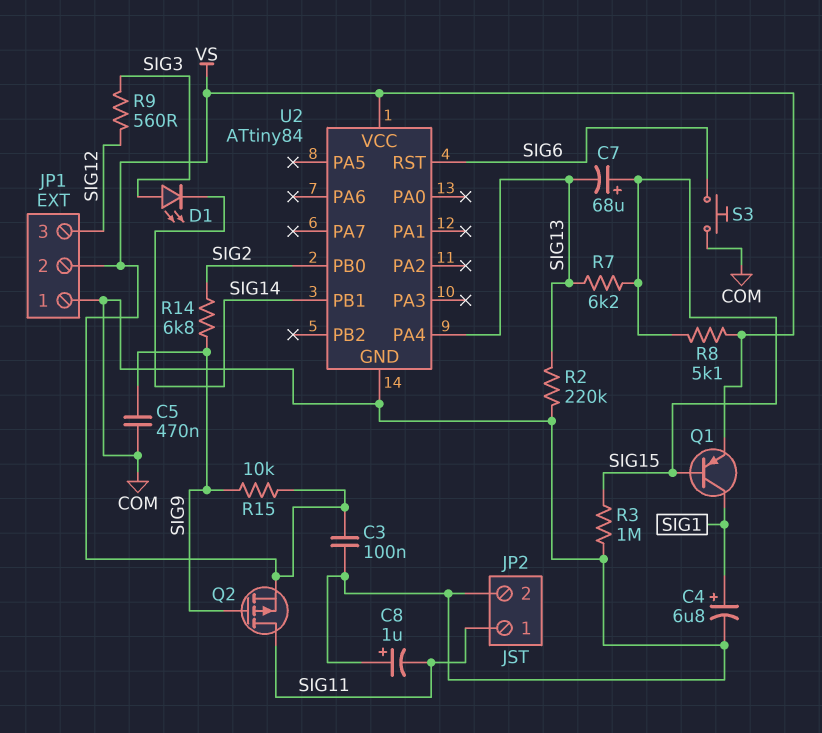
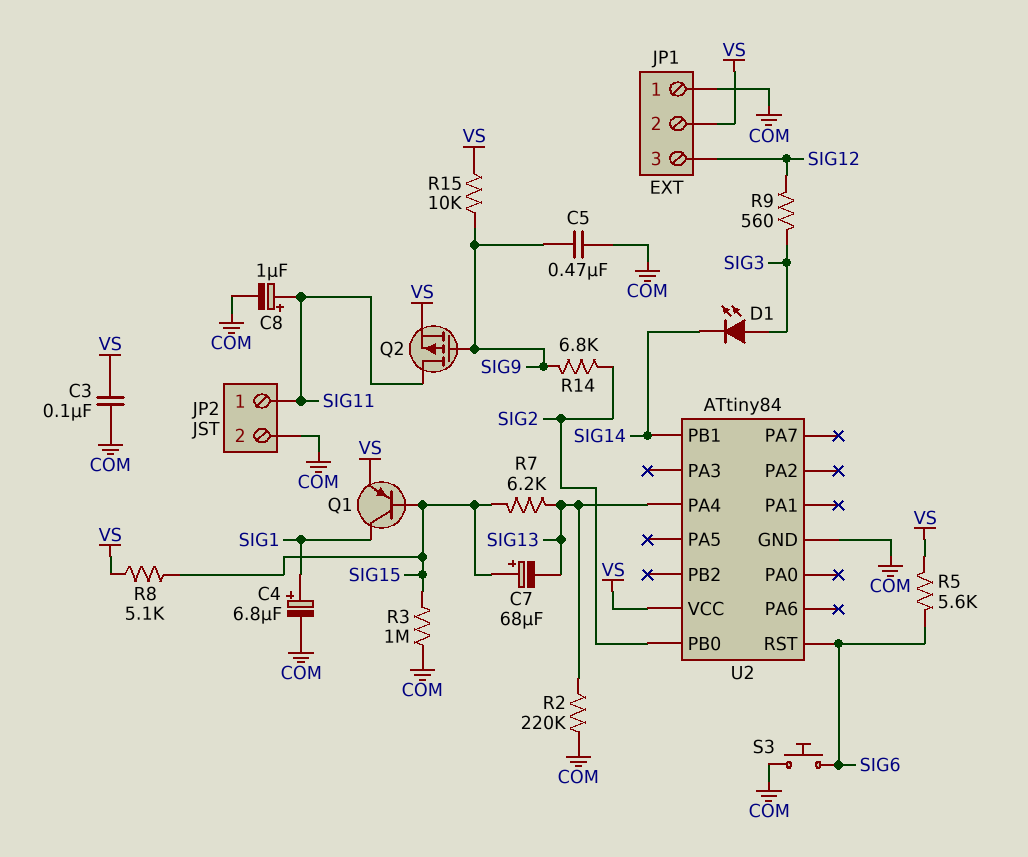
C8: 1uF (plus COM, minus SIG11) -> 1uF (plus SIG11, minus COM)
R5: none -> 5.6k (SIG6, VS)

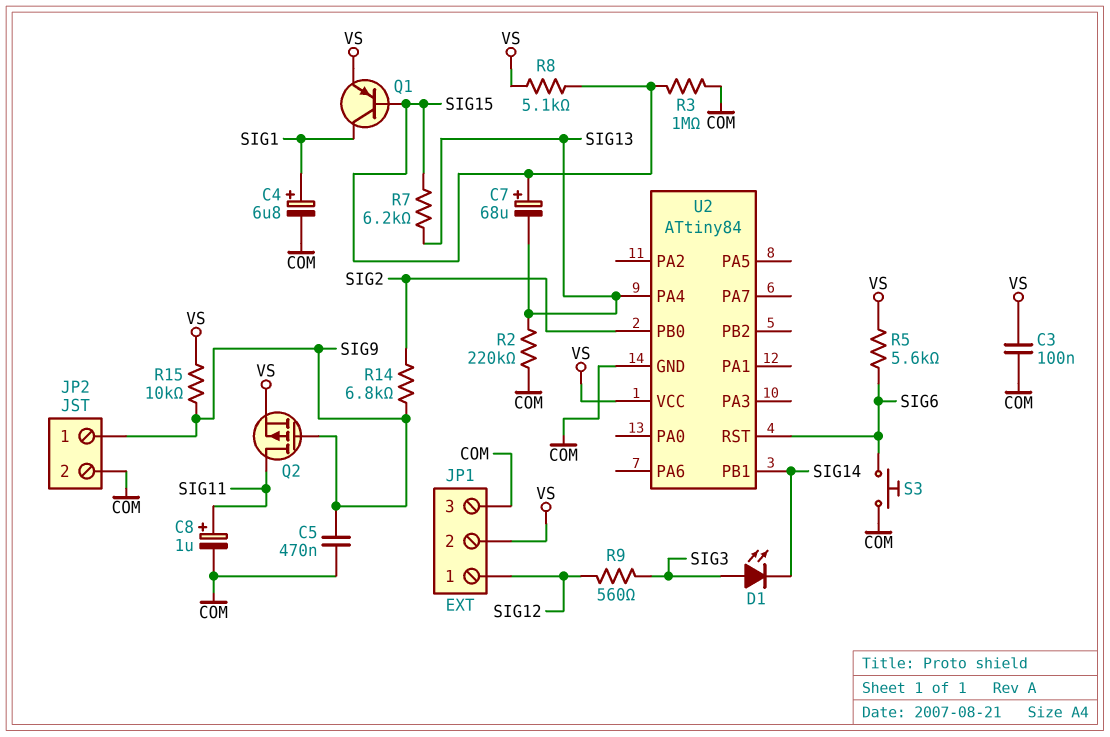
JP1 pin 1: COM -> SIG12
JP1 pin 3: SIG12 -> COM
JP2 pin 1: SIG11 -> SIG9

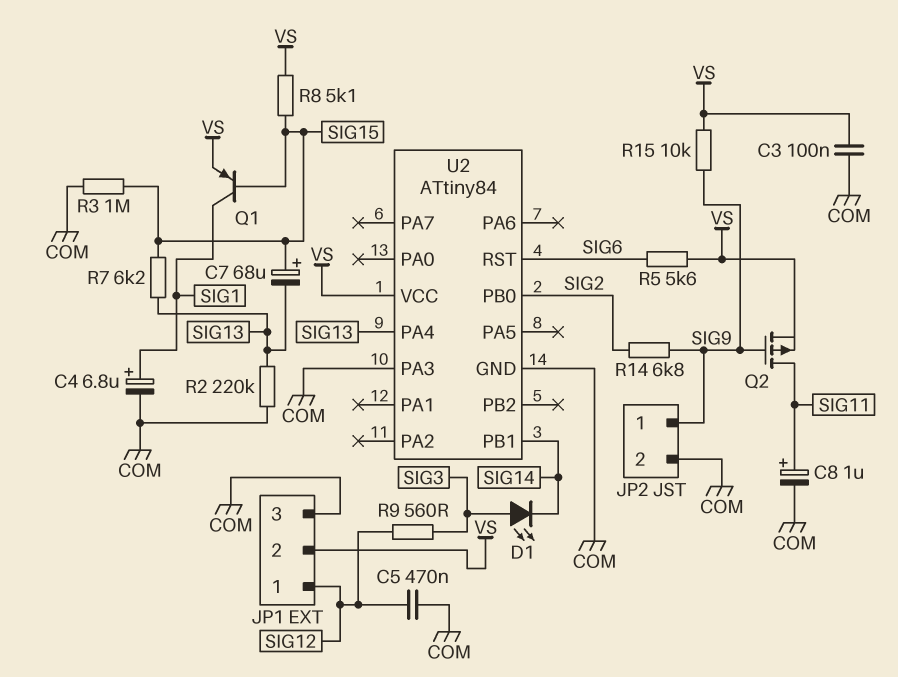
C5: 470nF (COM, SIG9) -> 470nF (COM, SIG12)
S3: button (COM, SIG6) -> none
U2 pin PA3: none -> COM

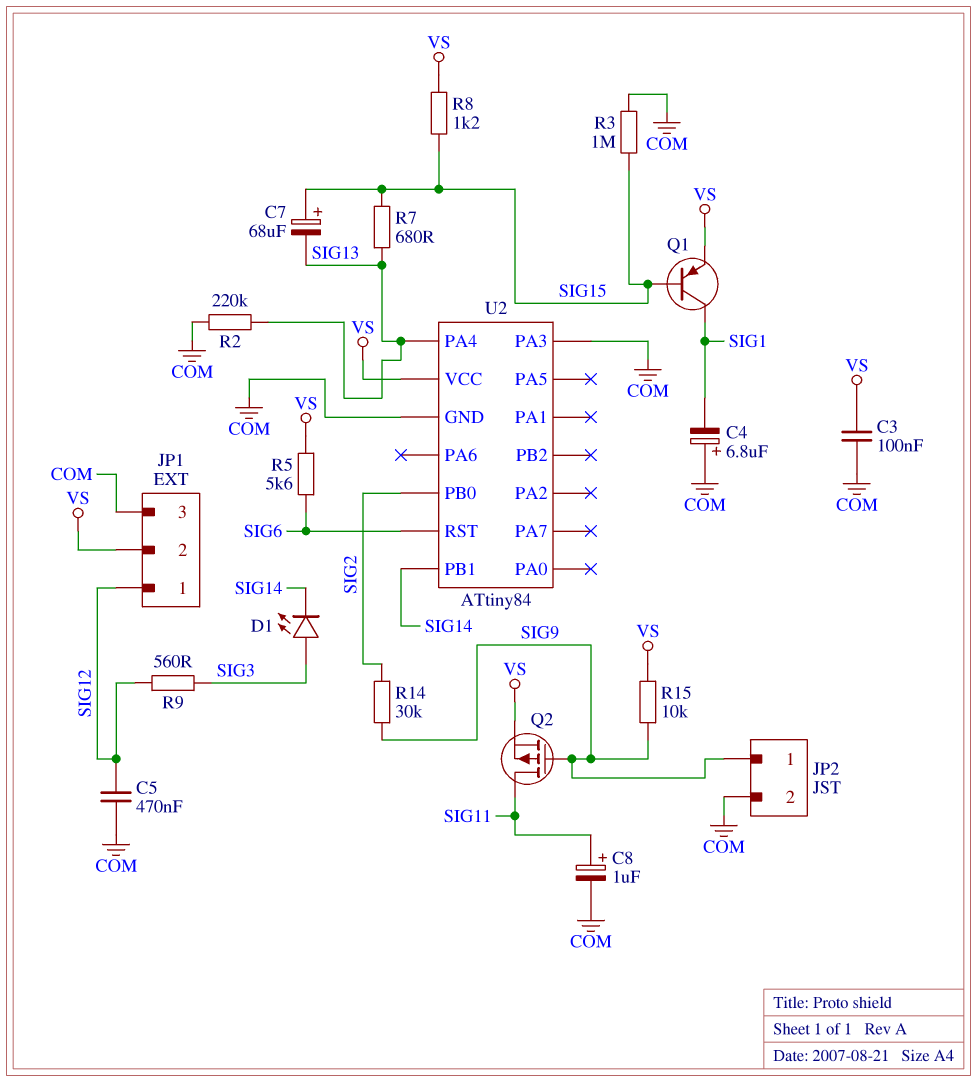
C4: 6.8uF (plus SIG1, minus COM) -> 6.8uF (plus COM, minus SIG1)
R7: 6.2k (SIG13, SIG15) -> 680 (SIG13, SIG15)
R8: 5.1k (SIG15, VS) -> 1.2k (SIG15, VS)
R14: 6.8k (SIG2, SIG9) -> 30k (SIG2, SIG9)

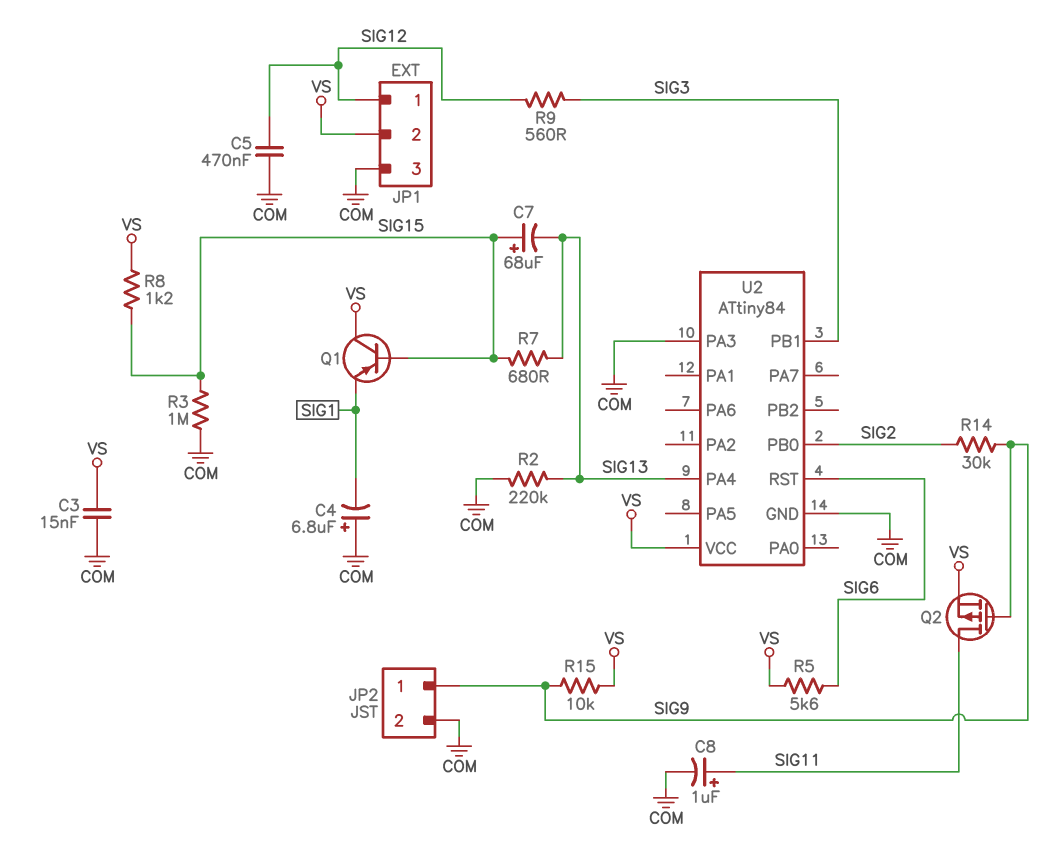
C3: 100nF (COM, VS) -> 15nF (COM, VS)
D1: LED (A SIG3, K SIG14) -> none
Q1: PNP (B SIG15, C SIG1, E VS) -> PNP (B SIG15, C VS, E SIG1)
U2 pin PB1: SIG14 -> SIG3

